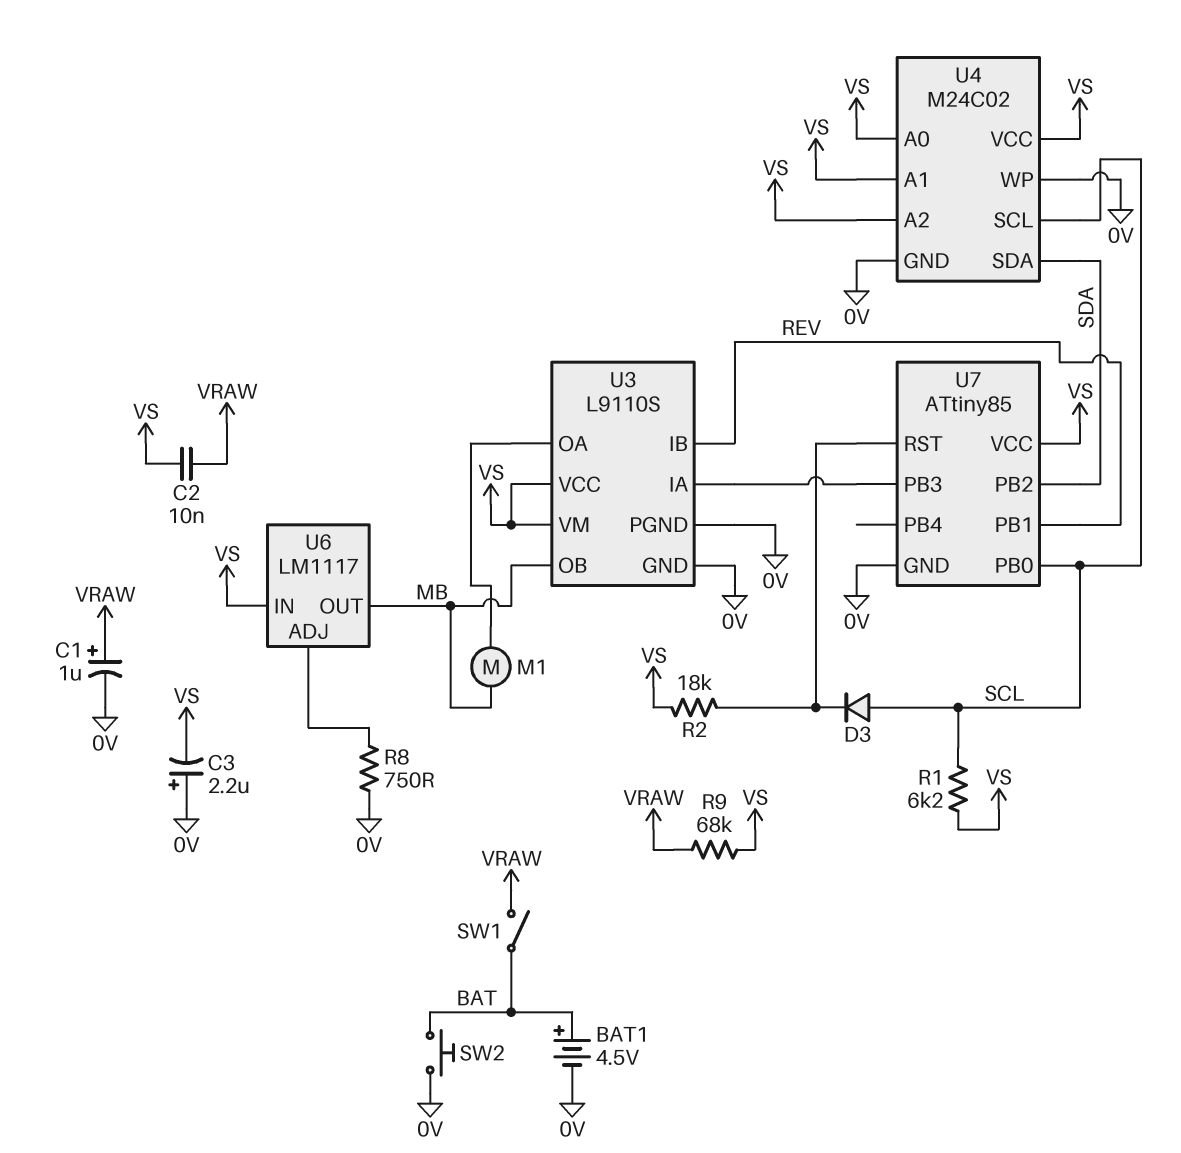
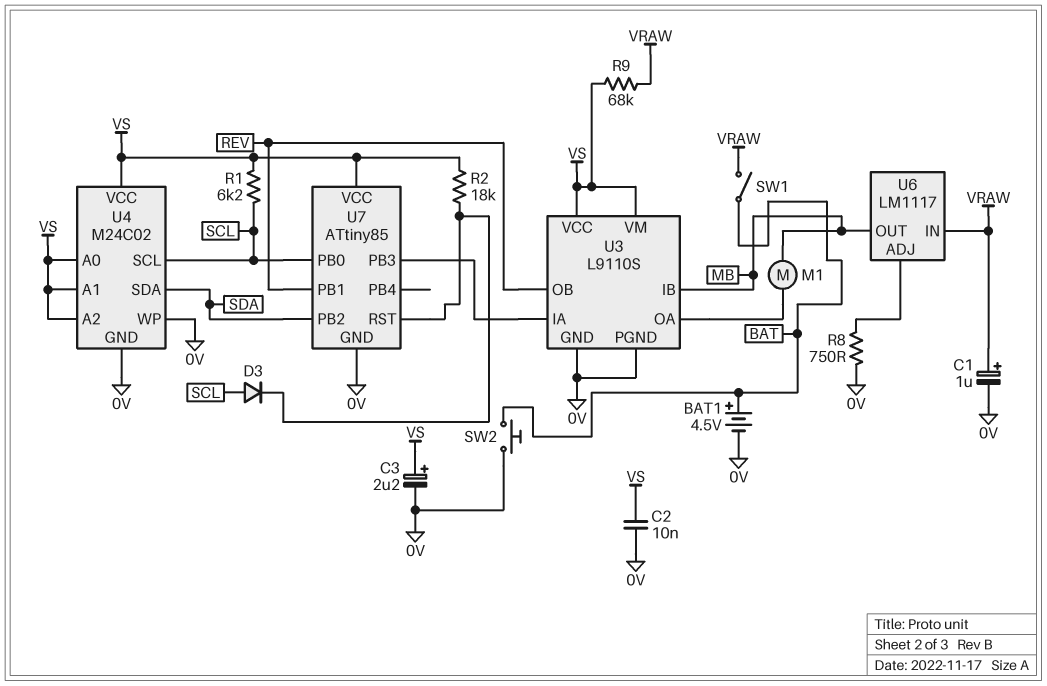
C2: 10nF (VRAW, VS) -> 10nF (0V, VS)
C3: 2.2uF (plus 0V, minus VS) -> 2.2uF (plus VS, minus 0V)
U3 pin IB: REV -> MB
U3 pin OB: MB -> REV
U6 pin IN: VS -> VRAW

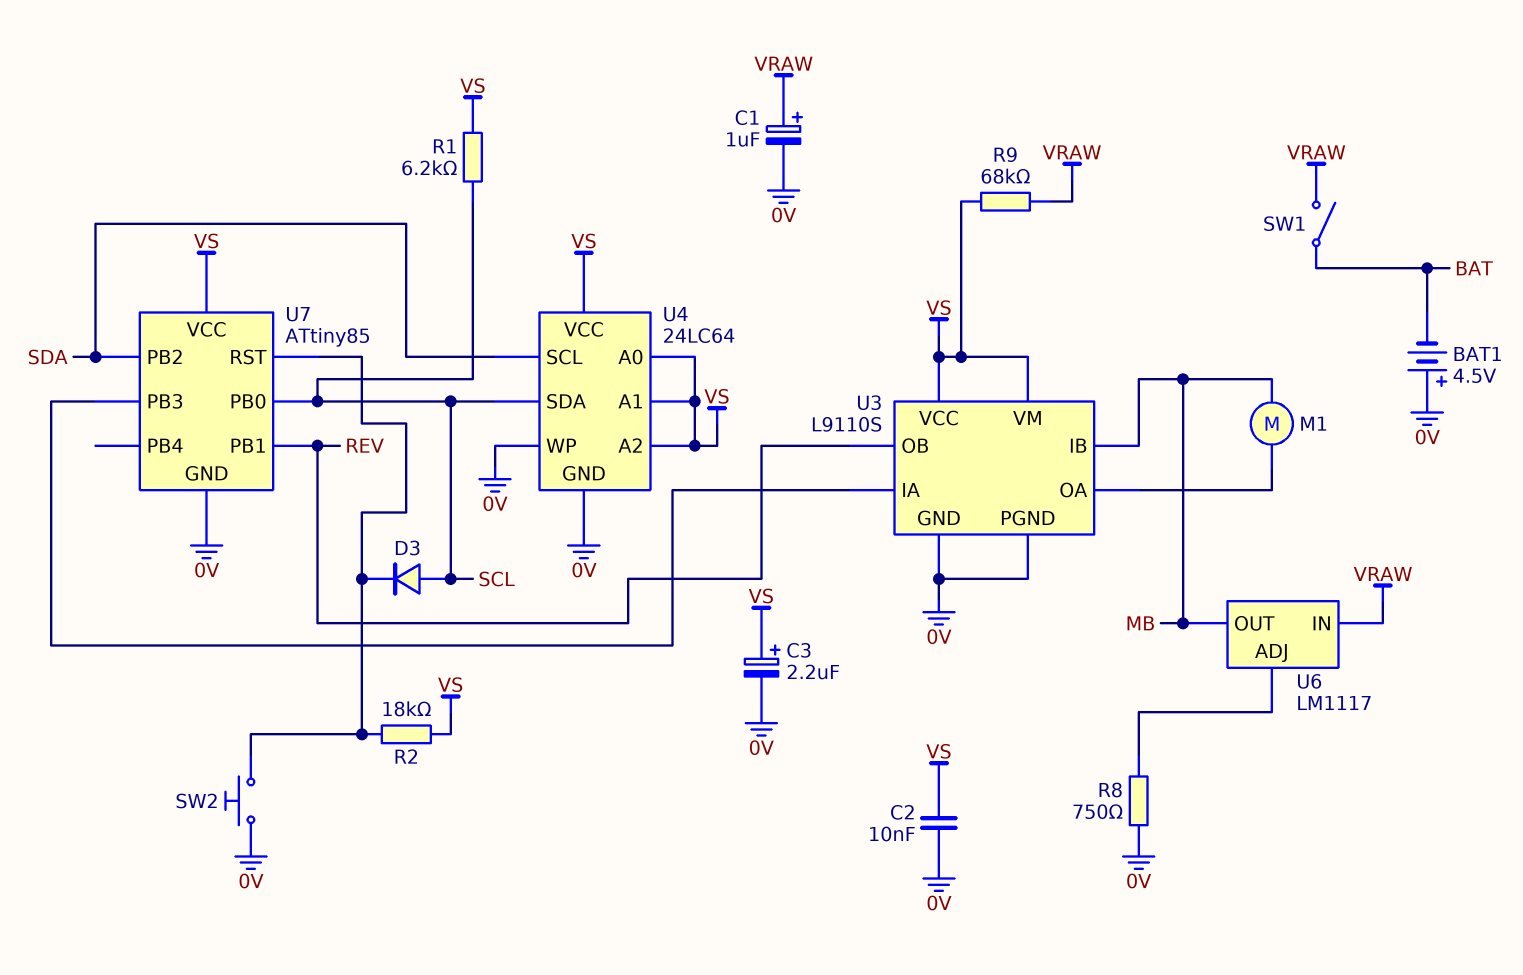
BAT1: 4.5V (plus BAT, minus 0V) -> 4.5V (plus 0V, minus BAT)
SW2: button (0V, BAT) -> button (0V, U7/RST)
U4: M24C02 -> 24LC64
U4 pin SCL: SCL -> SDA
U4 pin SDA: SDA -> SCL

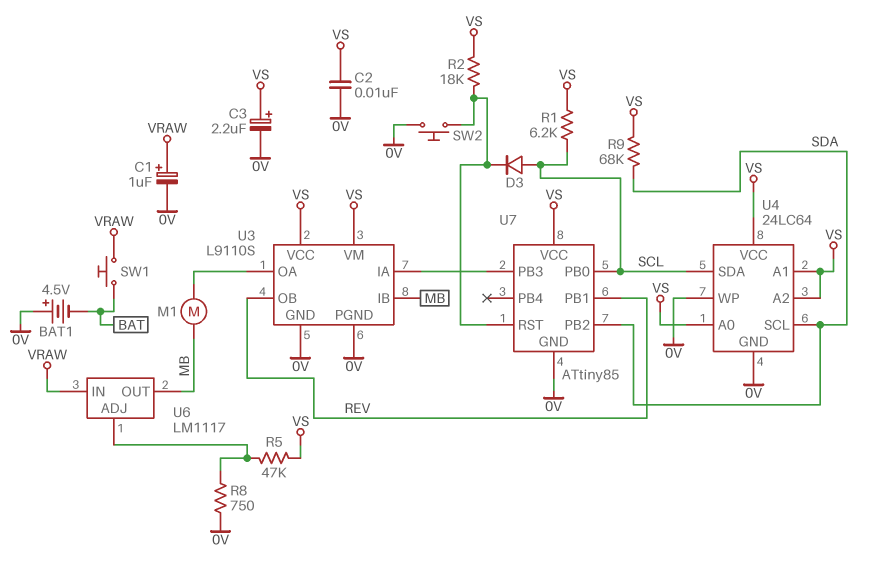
R5: none -> 47k (U6/ADJ, VS)
R9: 68k (VRAW, VS) -> 68k (SDA, VS)
SW1: switch (BAT, VRAW) -> button (BAT, VRAW)

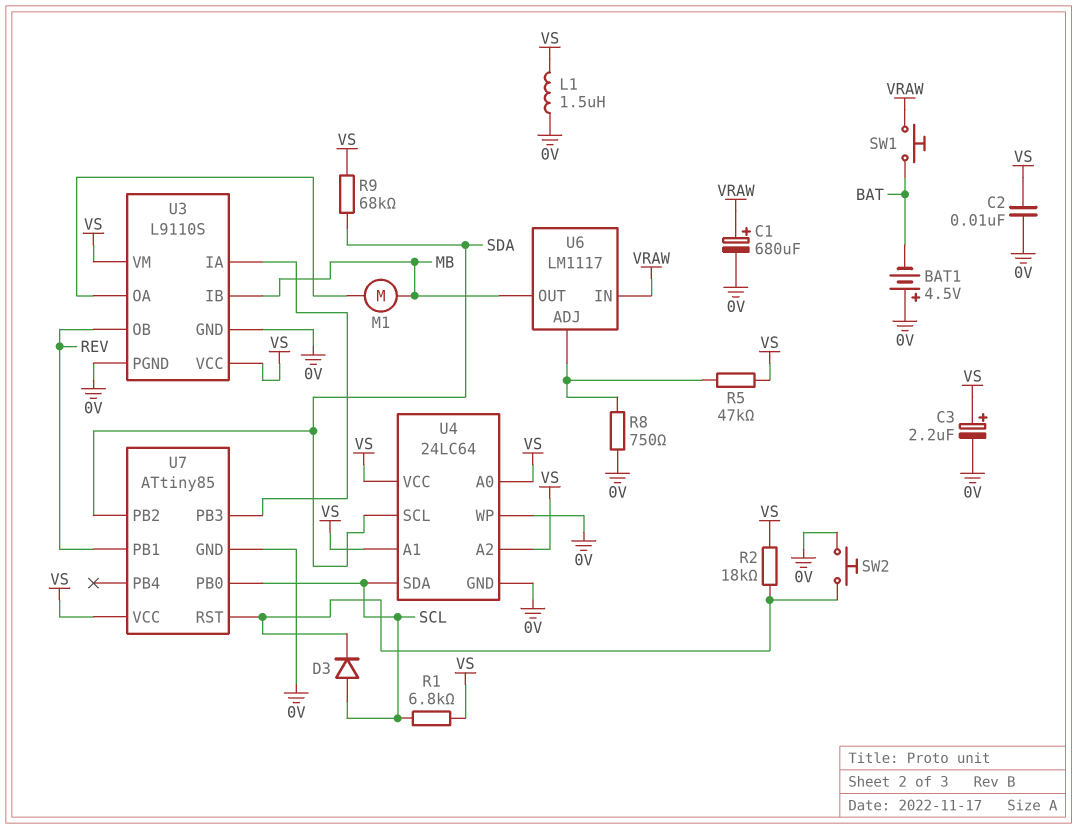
C1: 1uF (plus VRAW, minus 0V) -> 680uF (plus VRAW, minus 0V)
L1: none -> 1.5uH (0V, VS)
R1: 6.2k (SCL, VS) -> 6.8k (SCL, VS)

